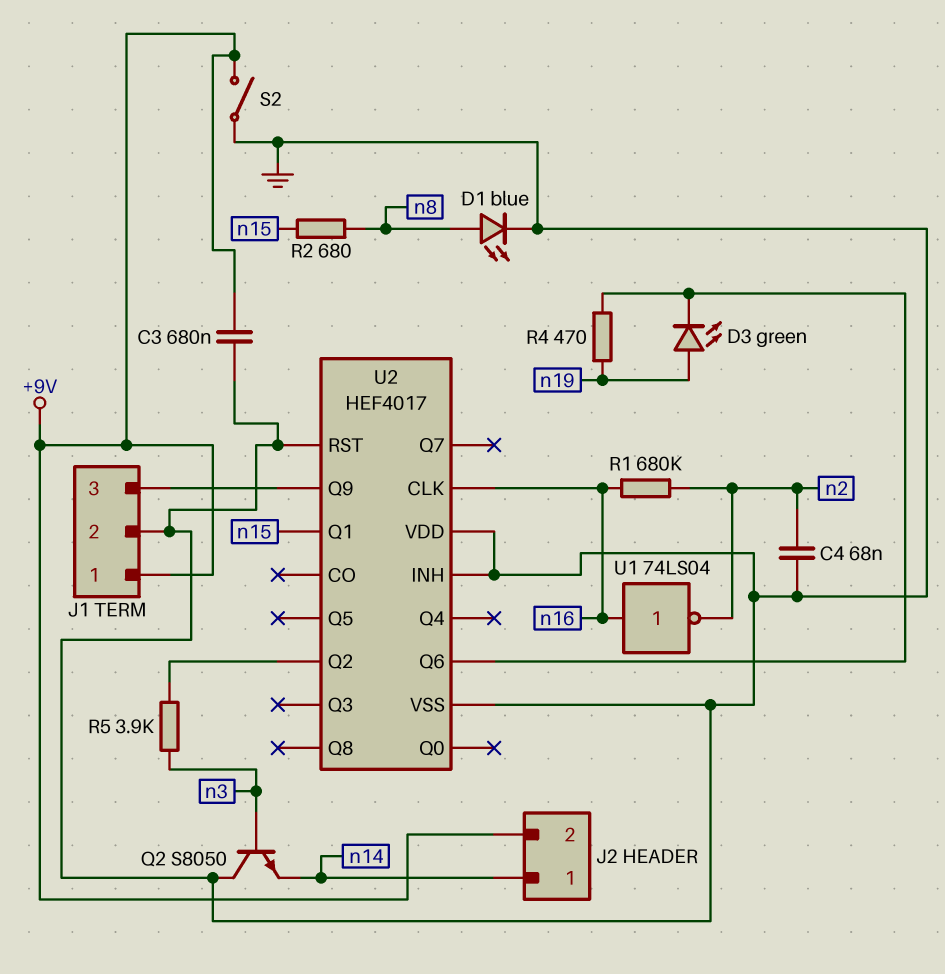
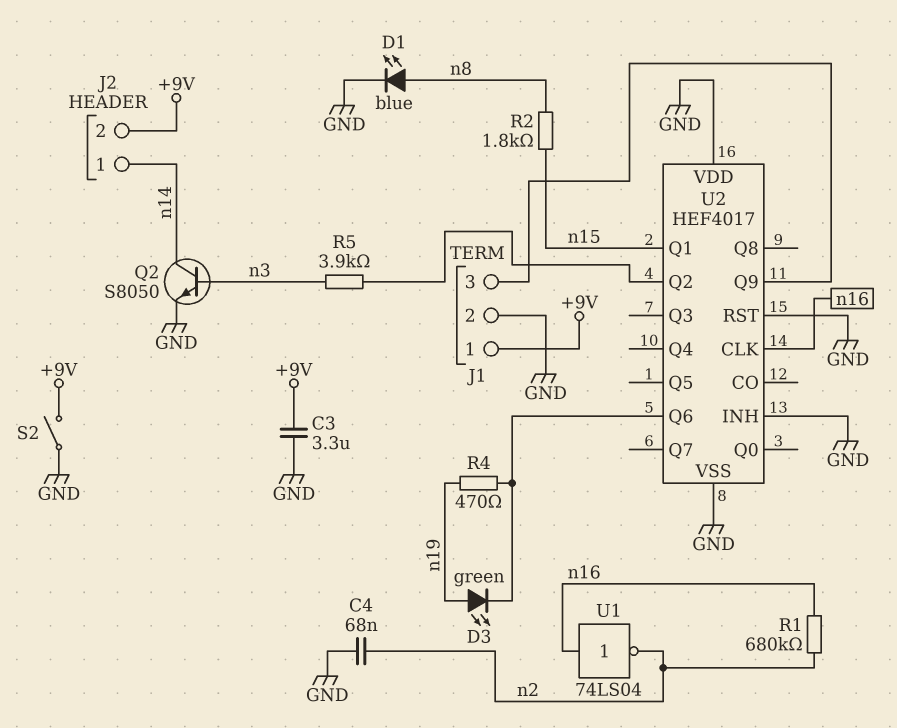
C3: 680nF (+9V, GND) -> 3.3uF (+9V, GND)
Q2: NPN S8050 (B n3, C GND, E n14) -> NPN S8050 (B n3, C n14, E GND)
R2: 680 (n8, n15) -> 1.8k (n8, n15)

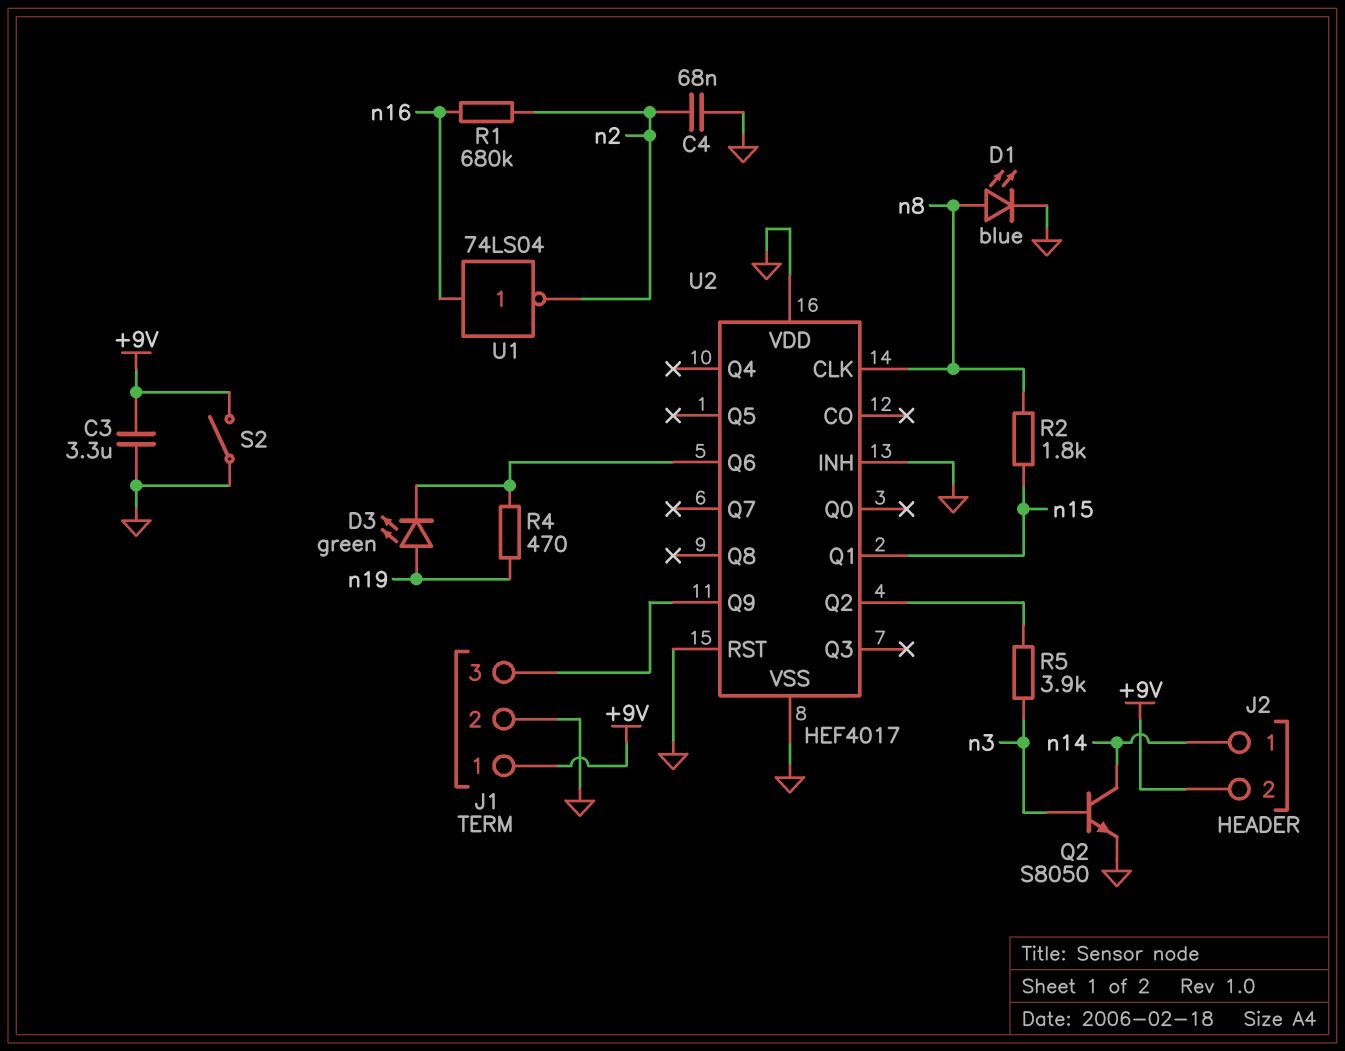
U2 pin CLK: n16 -> n8

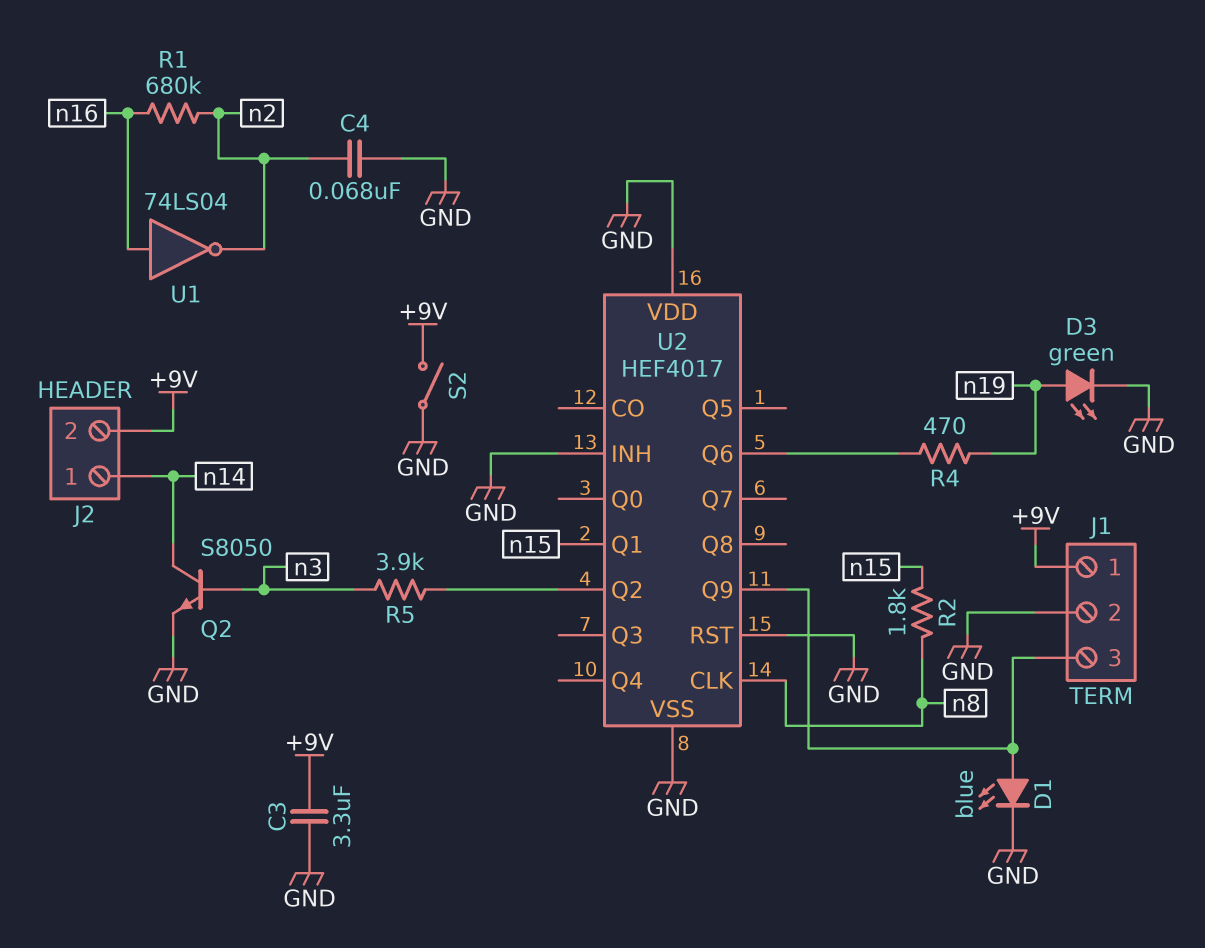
D1: LED blue (A n8, K GND) -> LED blue (A J1/3, K GND)
D3: LED green (A n19, K U2/Q6) -> LED green (A n19, K GND)

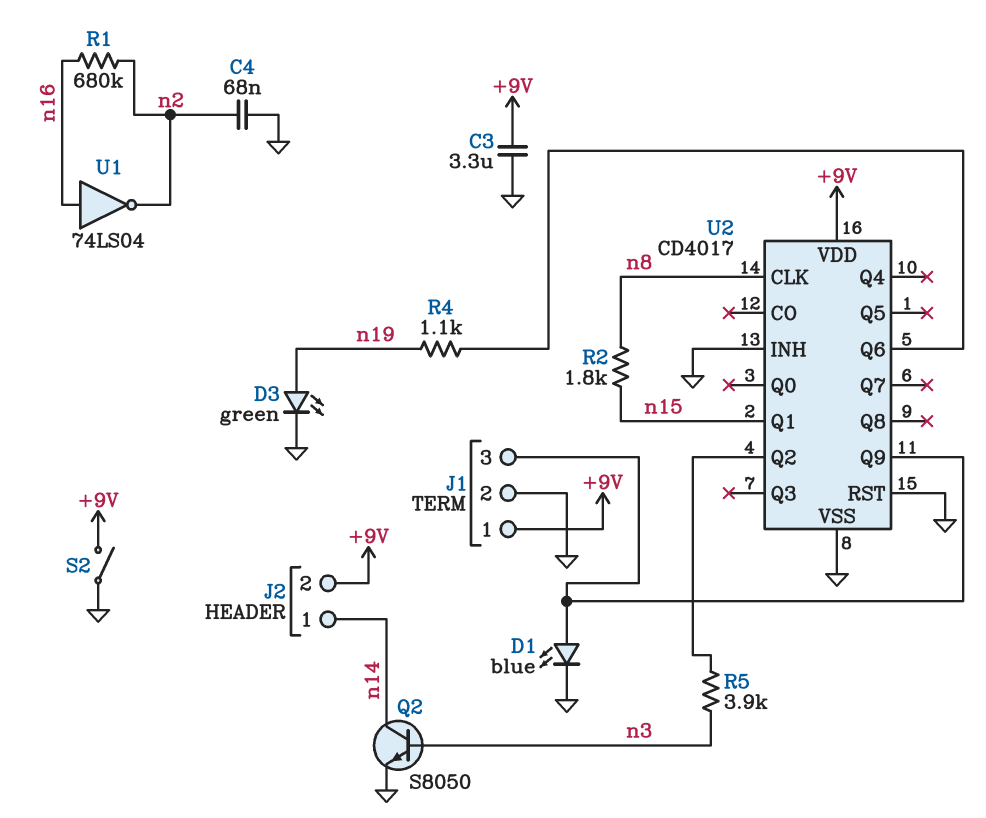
R4: 470 (U2/Q6, n19) -> 1.1k (U2/Q6, n19)
U2: HEF4017 -> CD4017
U2 pin VDD: GND -> +9V

